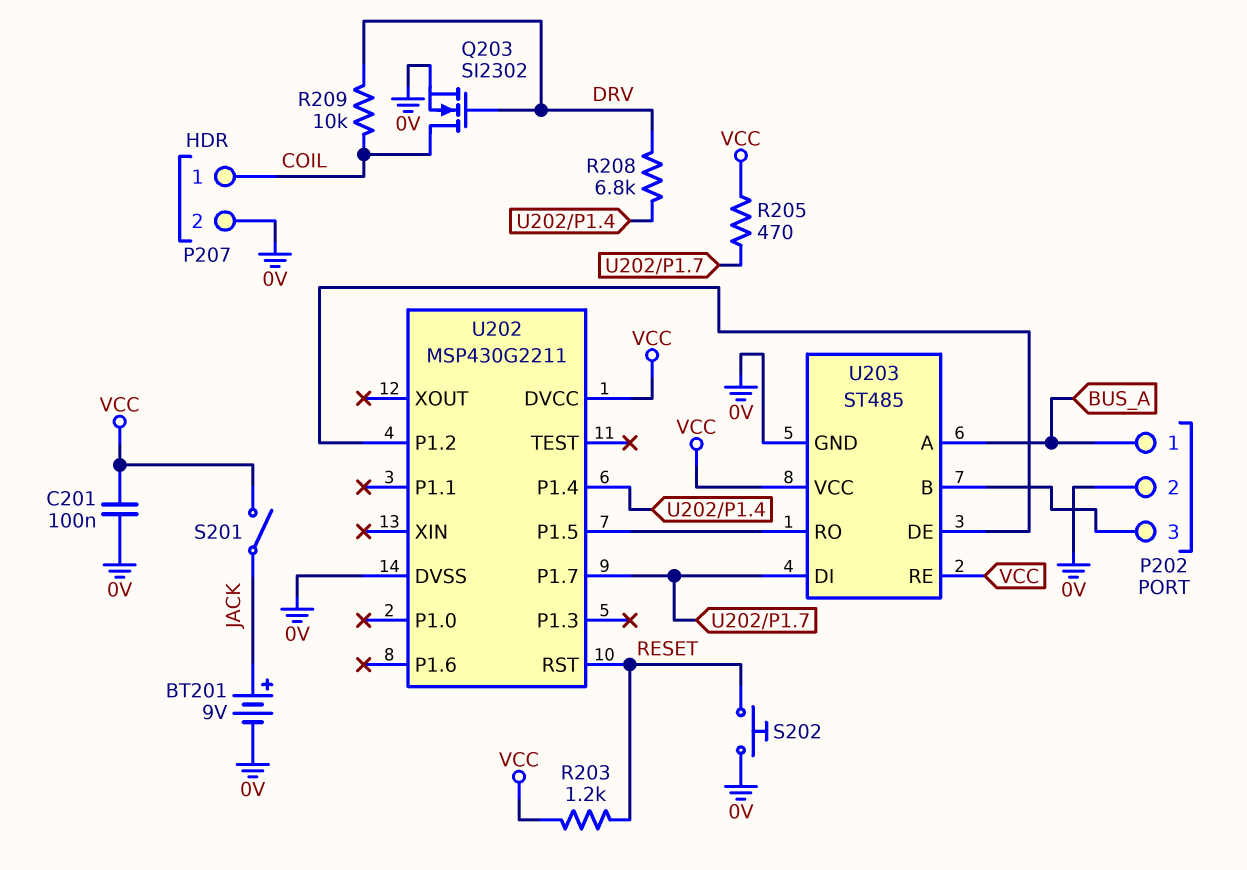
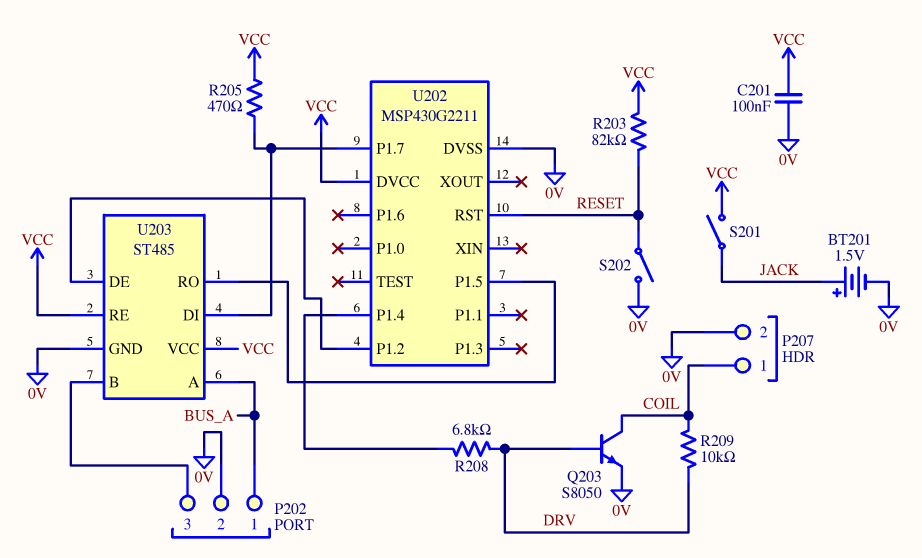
BT201: 9V (plus JACK, minus 0V) -> 1.5V (plus JACK, minus 0V)
Q203: NMOS SI2302 (G DRV, D COIL, S 0V) -> NPN S8050 (B DRV, C COIL, E 0V)
R203: 1.2k (RESET, VCC) -> 82k (RESET, VCC)
S202: button (0V, RESET) -> switch (0V, RESET)

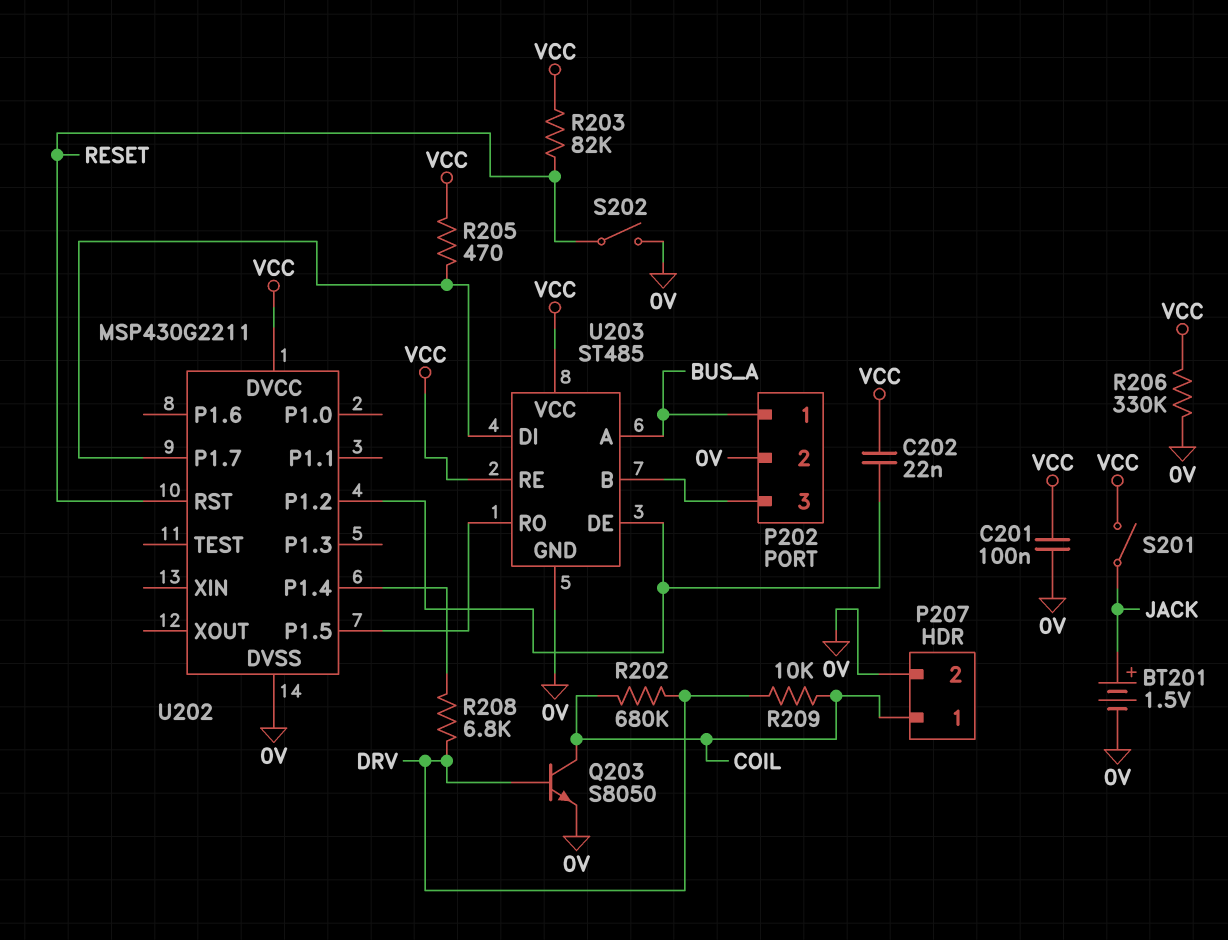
C202: none -> 22nF (U202/P1.2, VCC)
R202: none -> 680k (COIL, DRV)
R206: none -> 330k (0V, VCC)

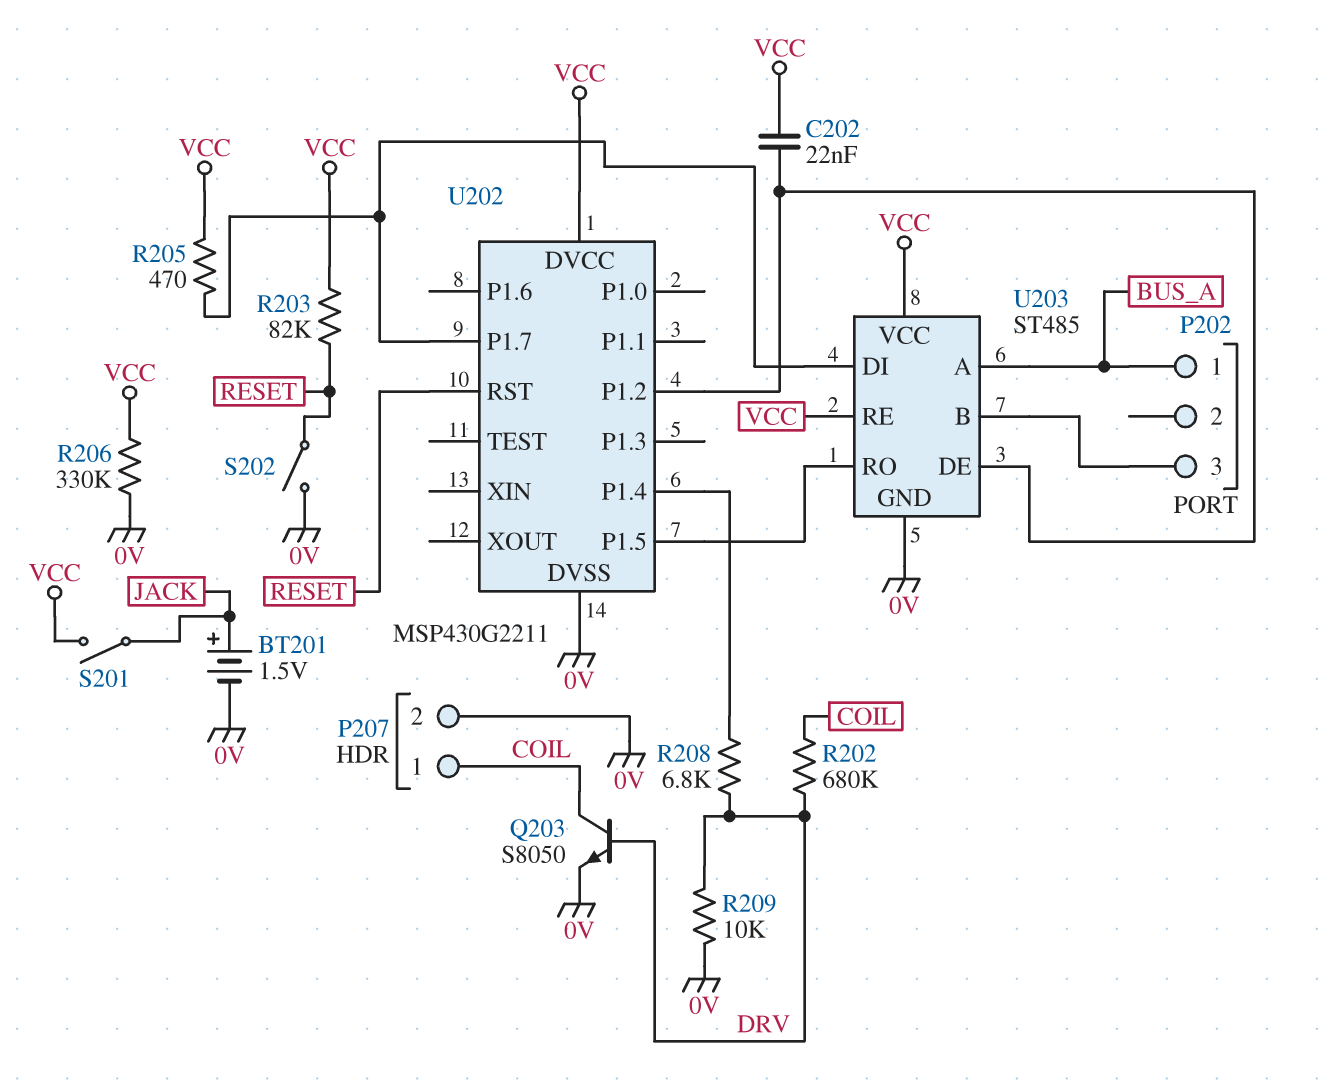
C201: 100nF (0V, VCC) -> none
P202 pin 2: 0V -> none
R209: 10k (COIL, DRV) -> 10k (0V, DRV)

